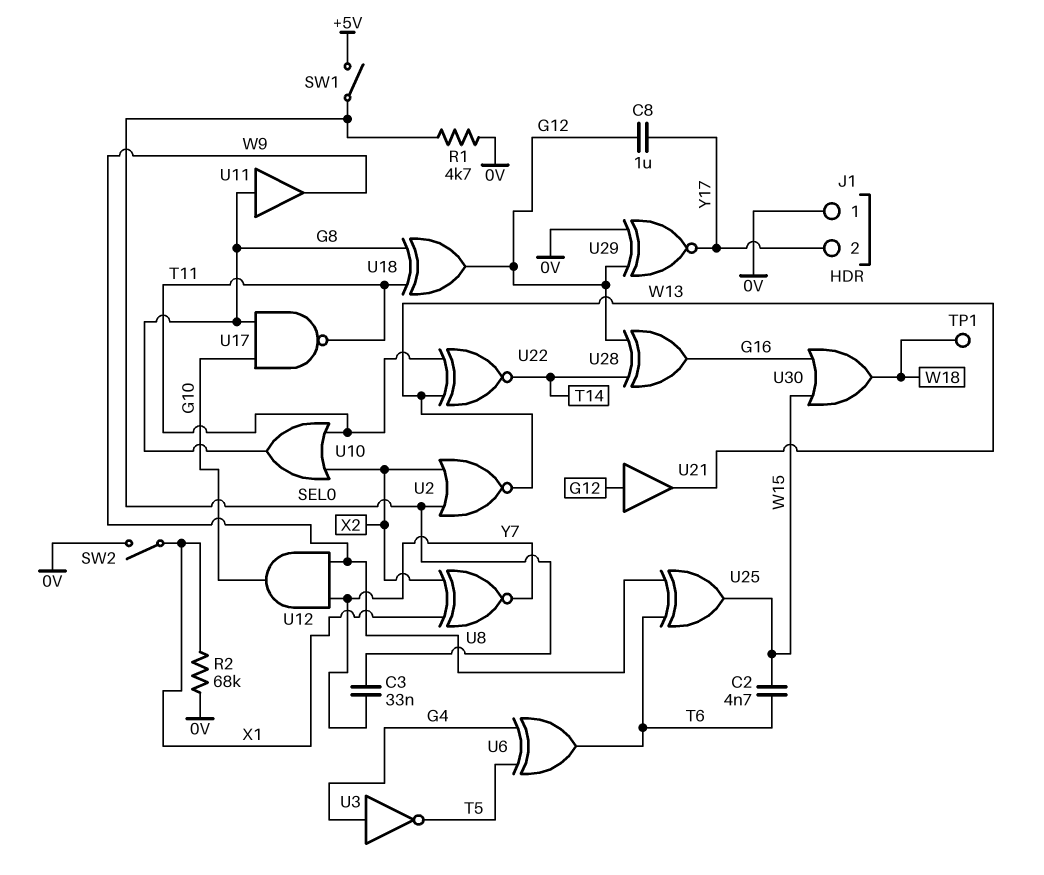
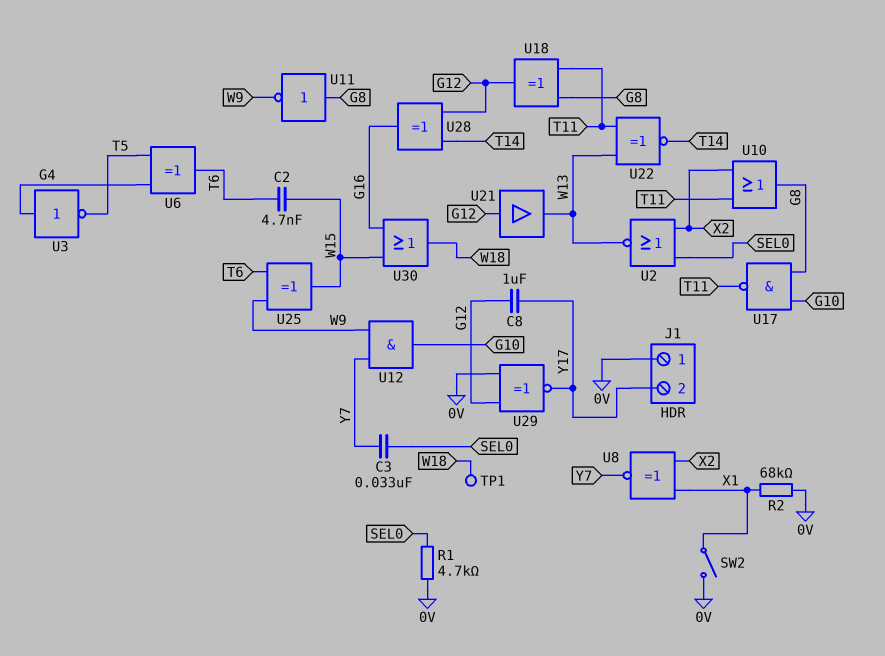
SW1: switch (+5V, SEL0) -> none
U11: buffer (in G8, out W9) -> NOT (in G8, out W9)

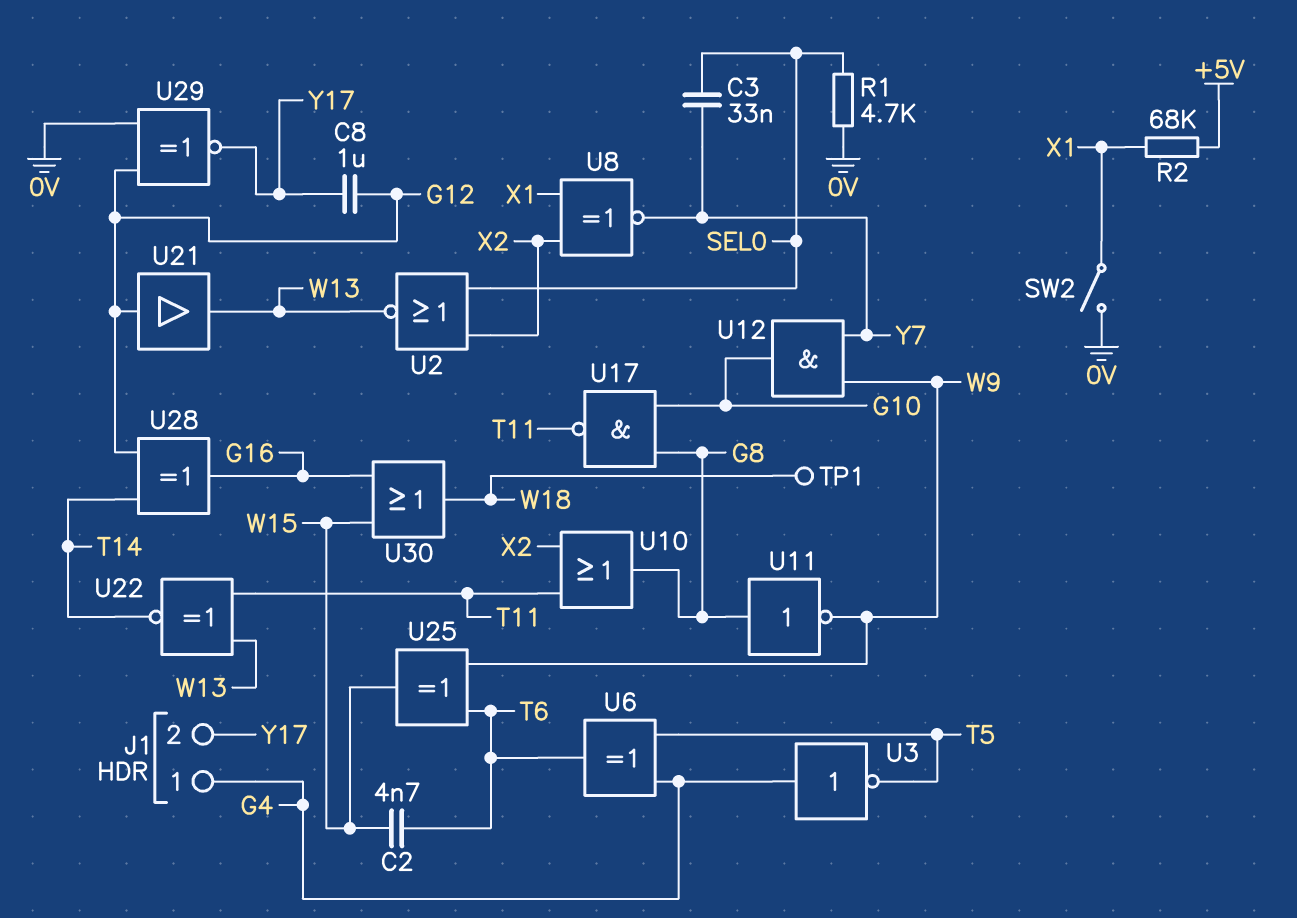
J1 pin 1: 0V -> G4
R2: 68k (0V, X1) -> 68k (+5V, X1)
U18: XOR (in G8, in T11, out G12) -> none

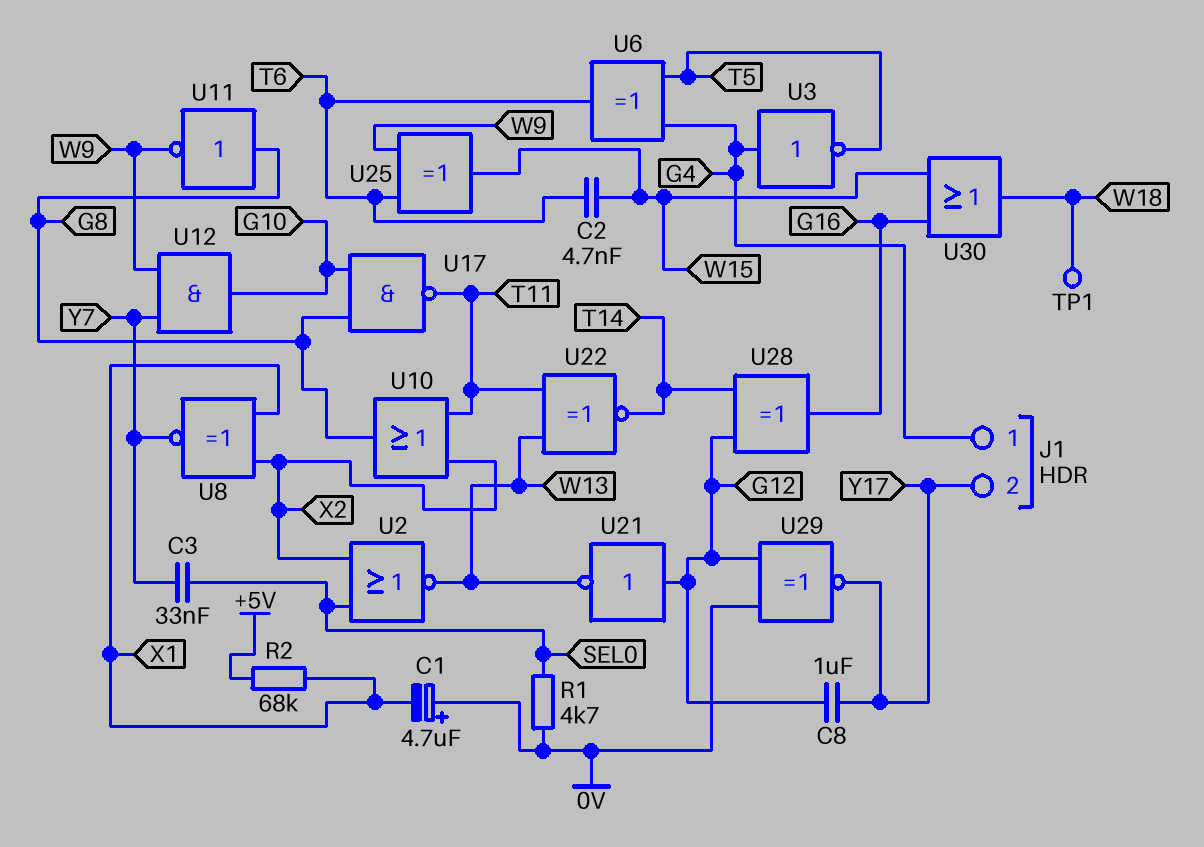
C1: none -> 4.7uF (plus 0V, minus X1)
SW2: switch (0V, X1) -> none
U21: buffer (in G12, out W13) -> NOT (in G12, out W13)

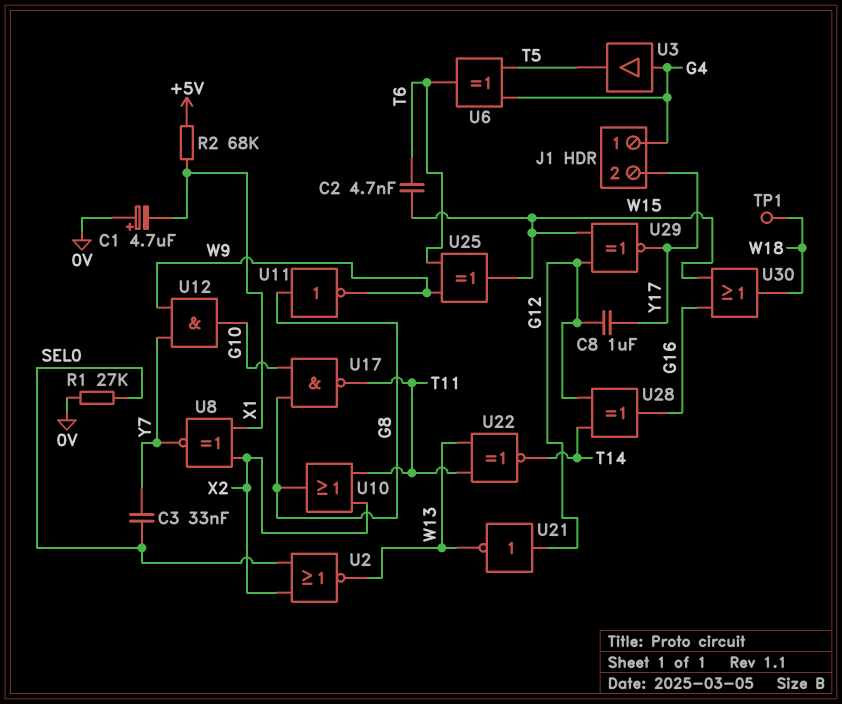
R1: 4.7k (0V, SEL0) -> 27k (0V, SEL0)
U3: NOT (in G4, out T5) -> buffer (in G4, out T5)
U29: XNOR (in 0V, in G12, out Y17) -> XNOR (in G12, in W15, out Y17)

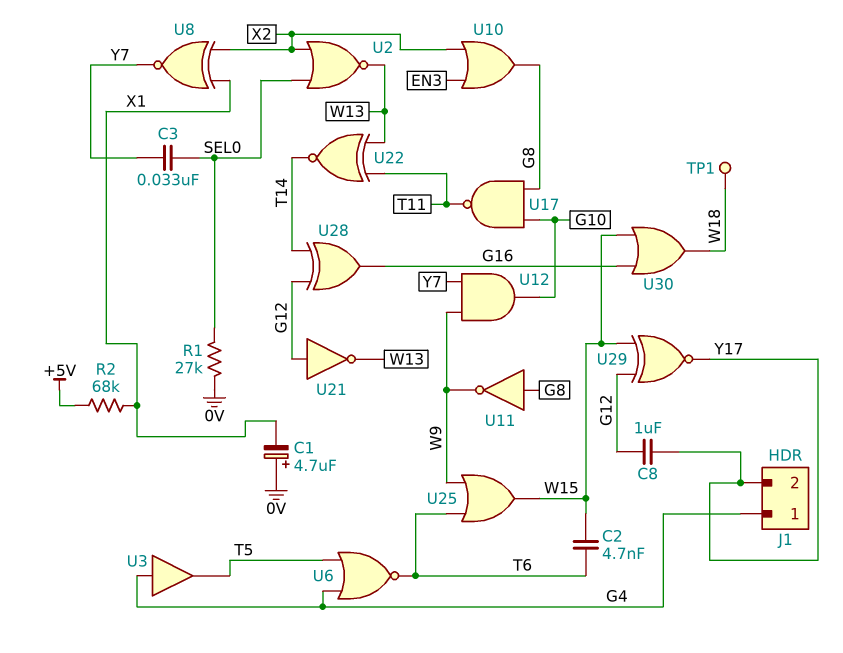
U6: XOR (in G4, in T5, out T6) -> NOR (in G4, in T5, out T6)
U10: OR (in T11, in X2, out G8) -> OR (in EN3, in X2, out G8)
U25: XOR (in T6, in W9, out W15) -> OR (in T6, in W9, out W15)

